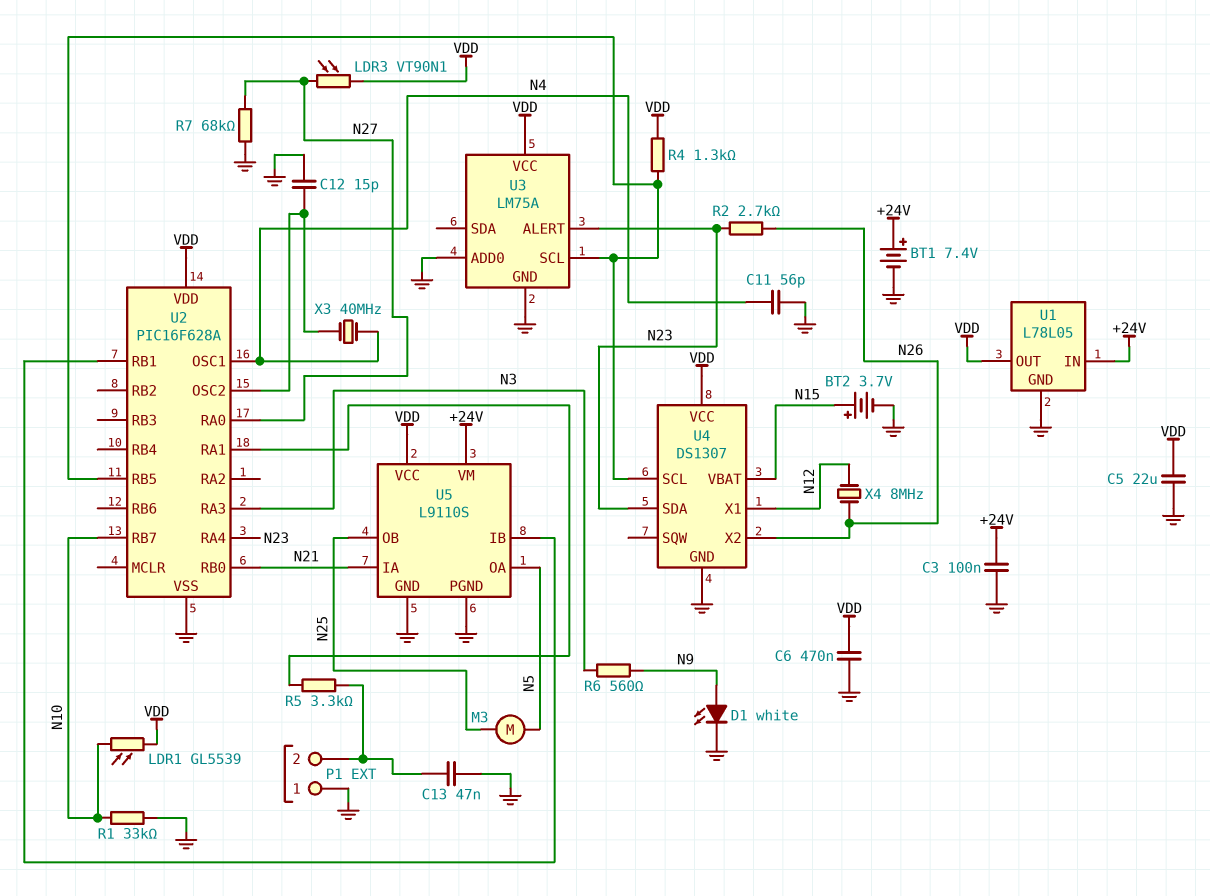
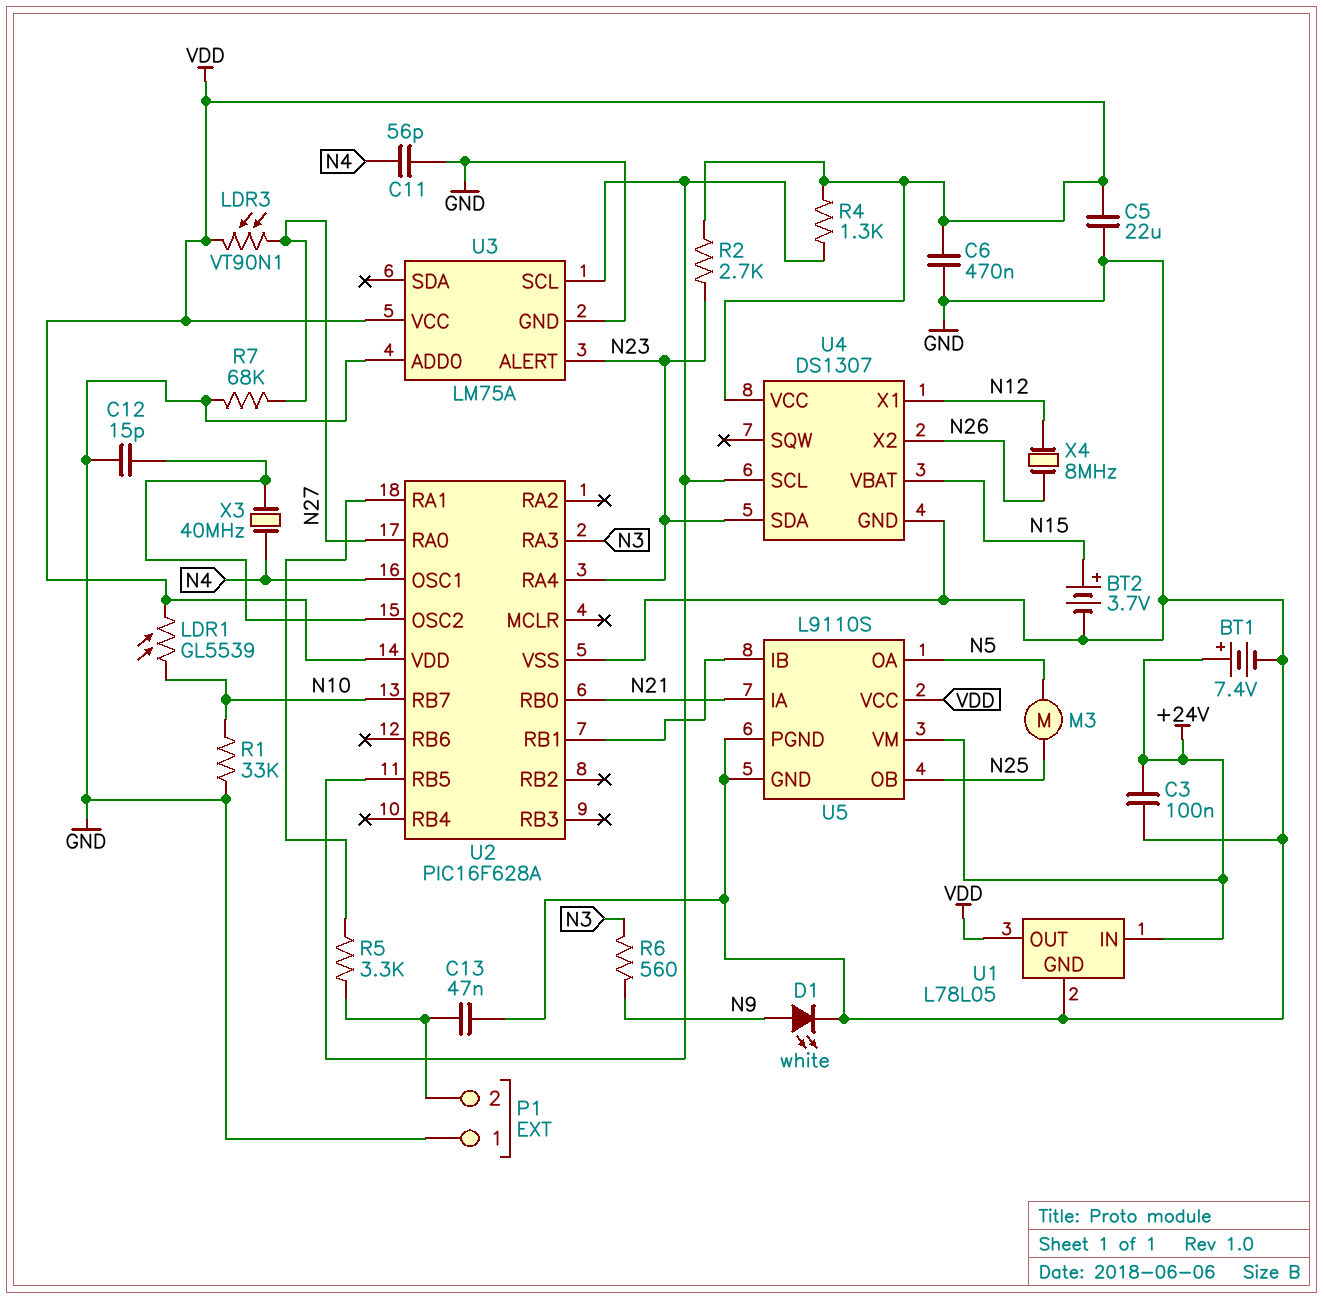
R2: 2.7k (N23, N26) -> 2.7k (N23, VDD)

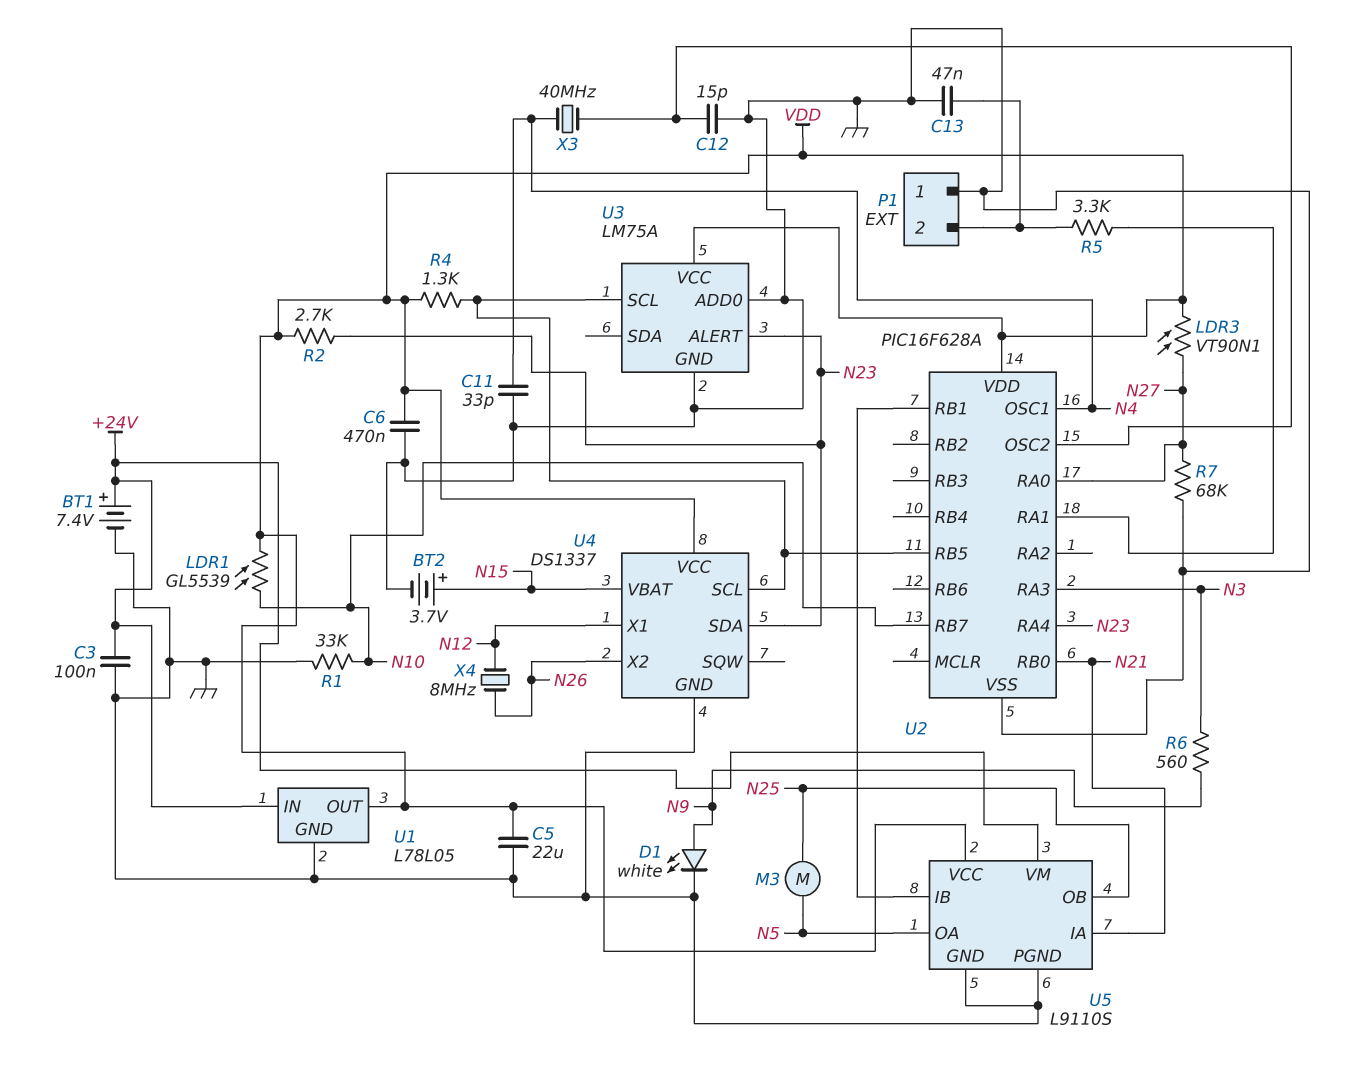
C11: 56pF (GND, N4) -> 33pF (GND, N4)
U4: DS1307 -> DS1337

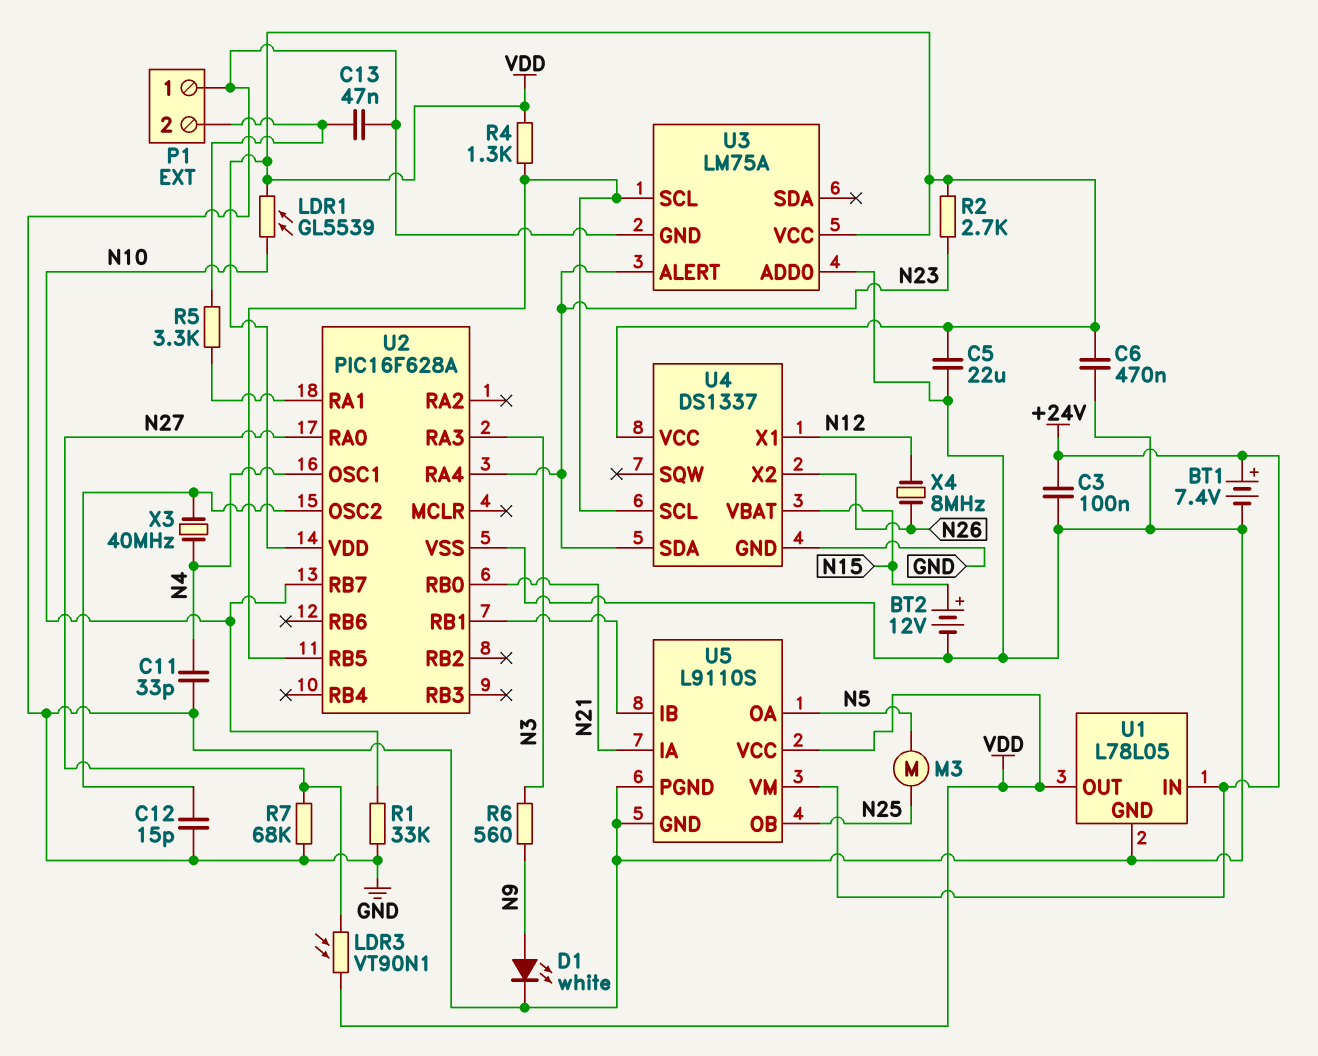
BT2: 3.7V (plus N15, minus GND) -> 12V (plus N15, minus GND)

